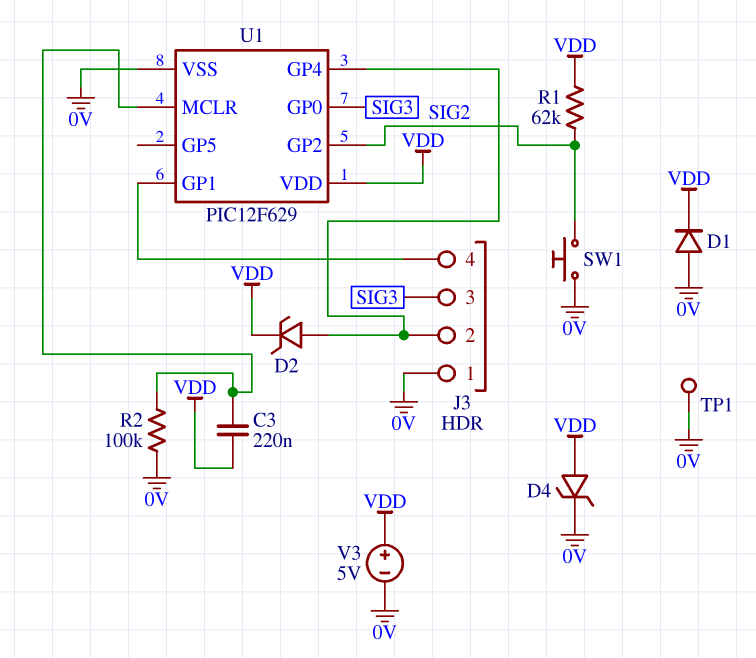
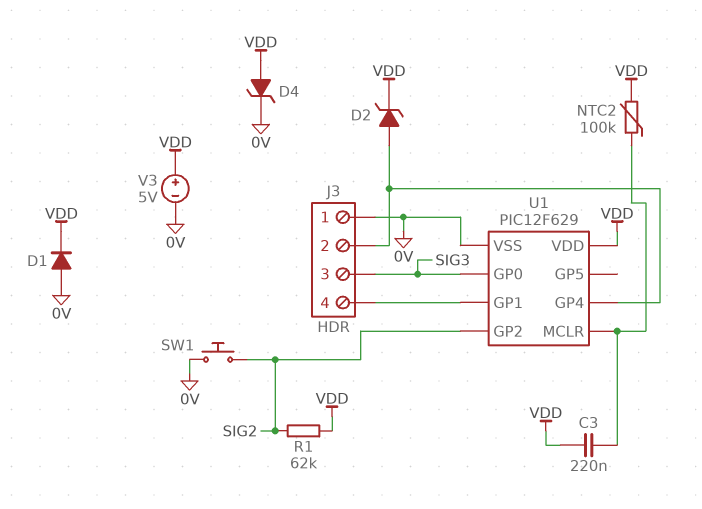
NTC2: none -> 100k (U1/MCLR, VDD)
R2: 100k (0V, U1/MCLR) -> none
TP1: test point (0V) -> none

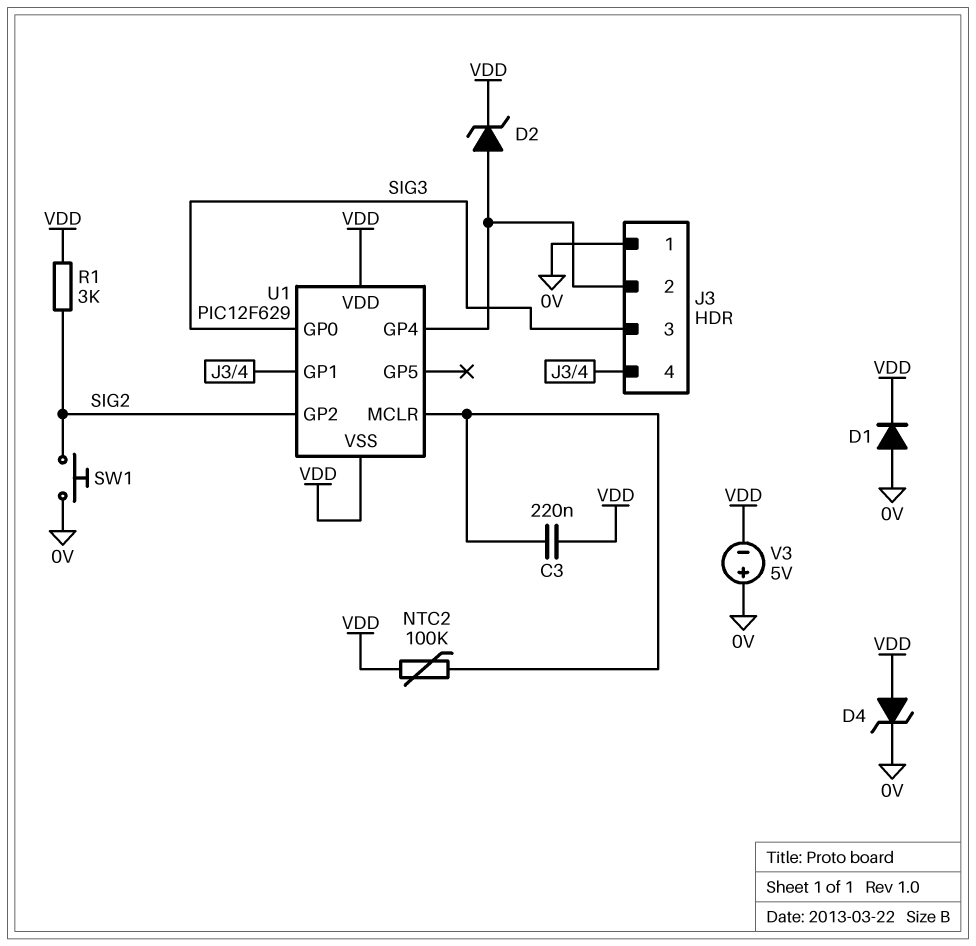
R1: 62k (SIG2, VDD) -> 3k (SIG2, VDD)
U1 pin VSS: 0V -> VDD
V3: 5V (plus VDD, minus 0V) -> 5V (plus 0V, minus VDD)

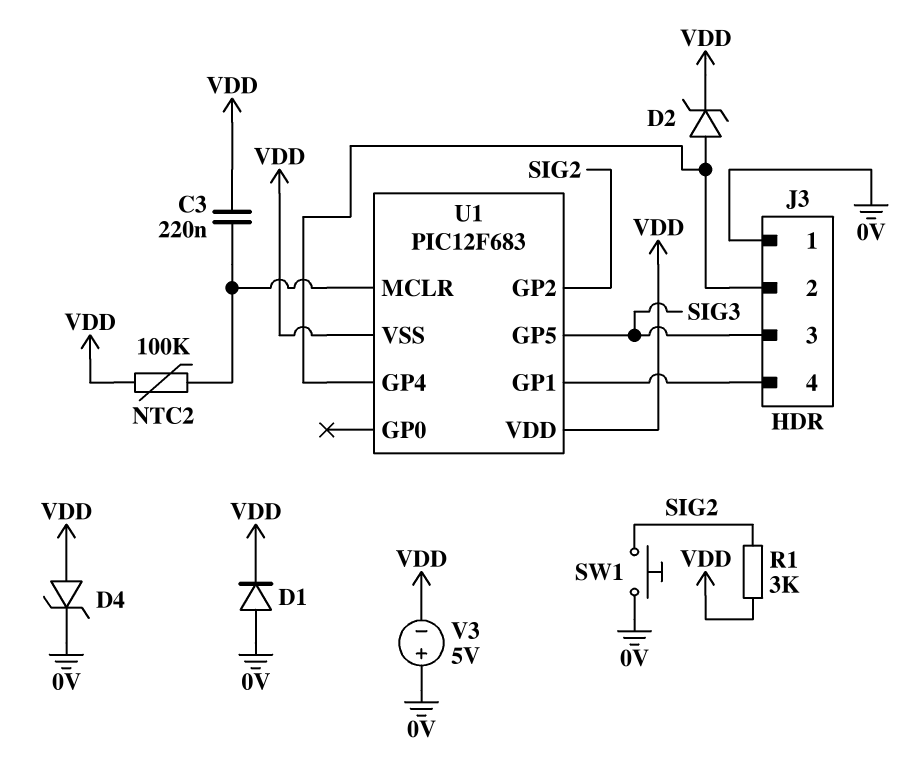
U1: PIC12F629 -> PIC12F683
U1 pin GP0: SIG3 -> none
U1 pin GP5: none -> SIG3

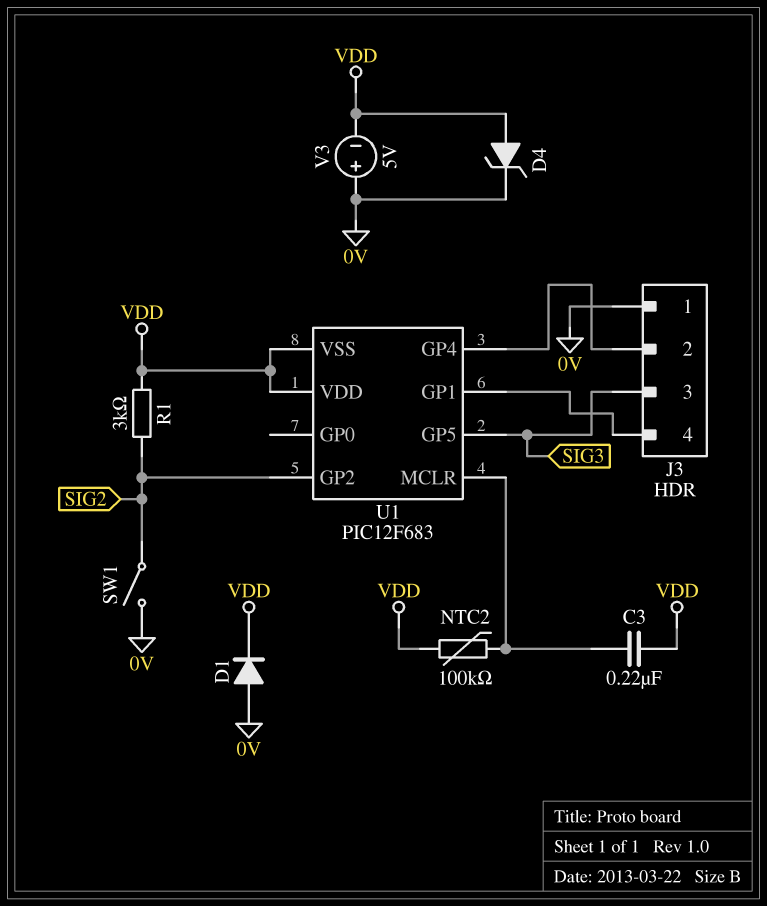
D2: zener (A J3/2, K VDD) -> none
SW1: button (0V, SIG2) -> switch (0V, SIG2)

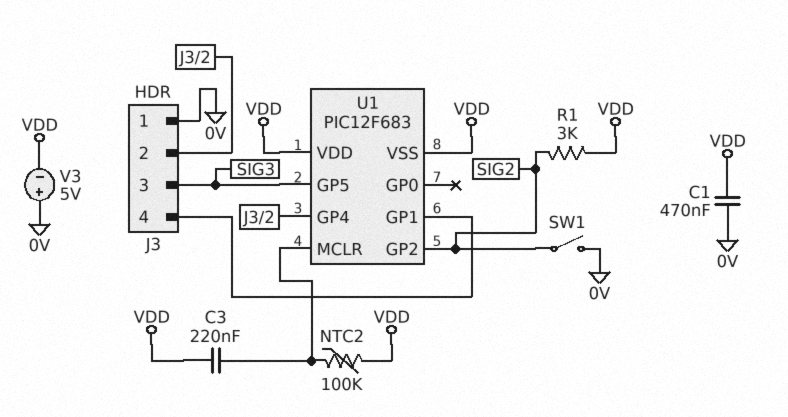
C1: none -> 470nF (0V, VDD)
D1: diode (A 0V, K VDD) -> none
D4: zener (A VDD, K 0V) -> none

